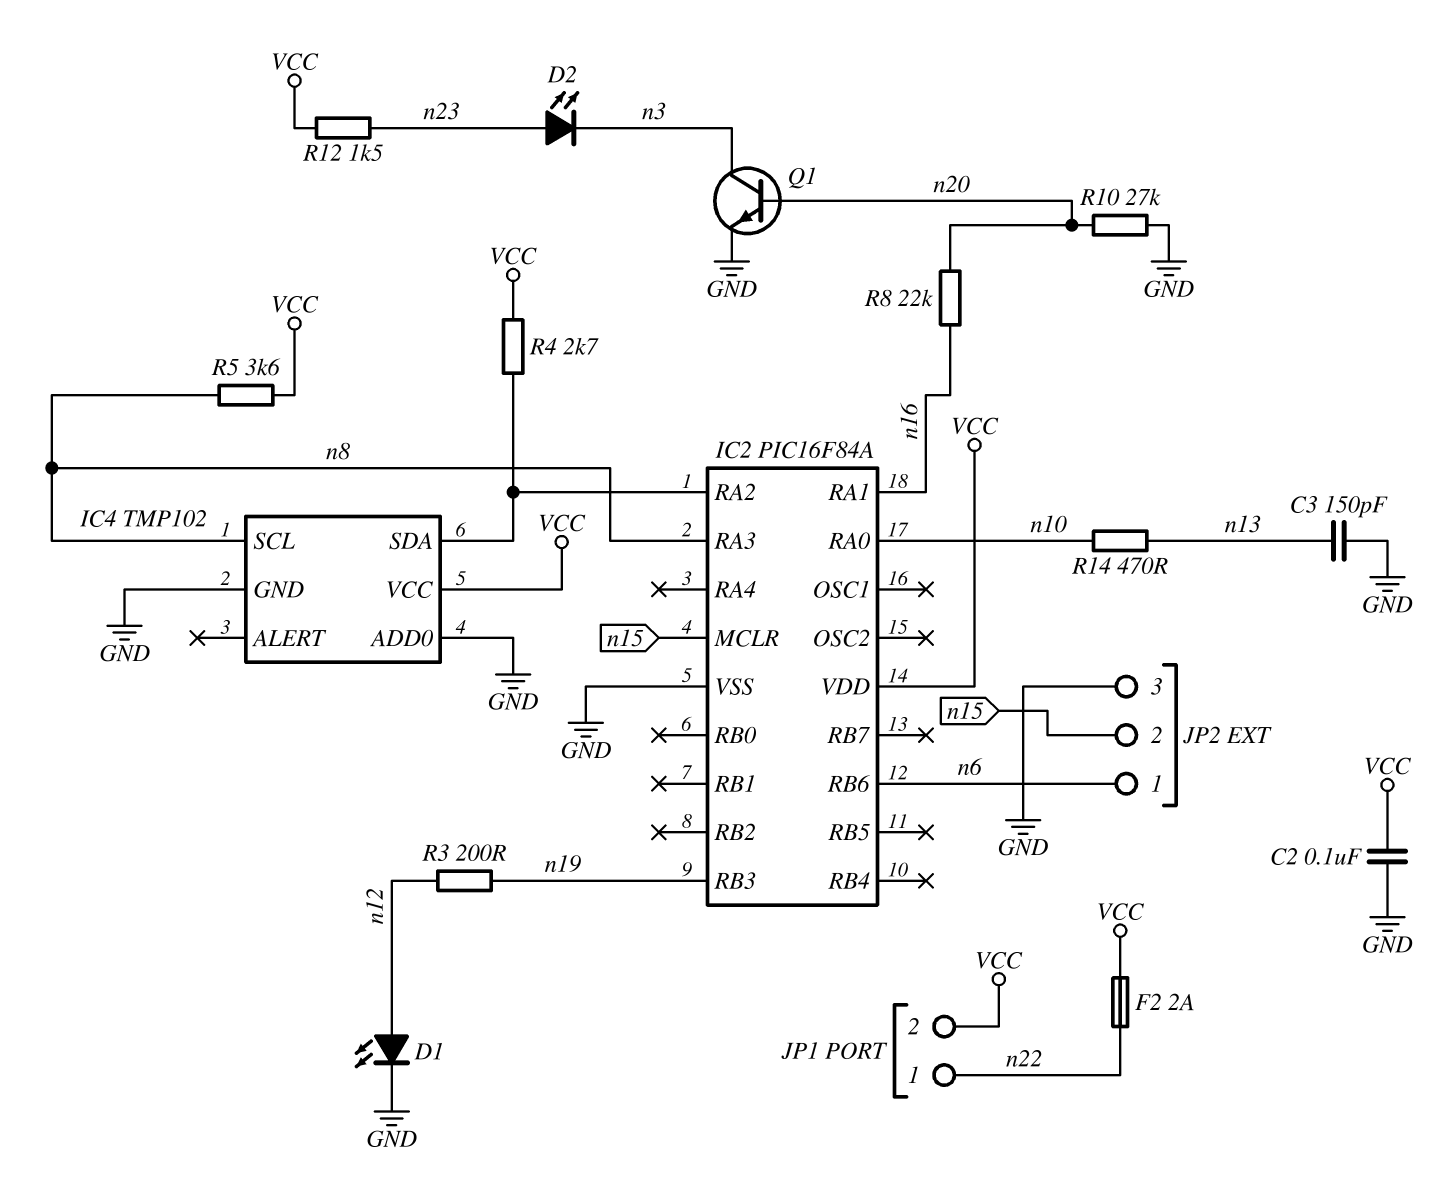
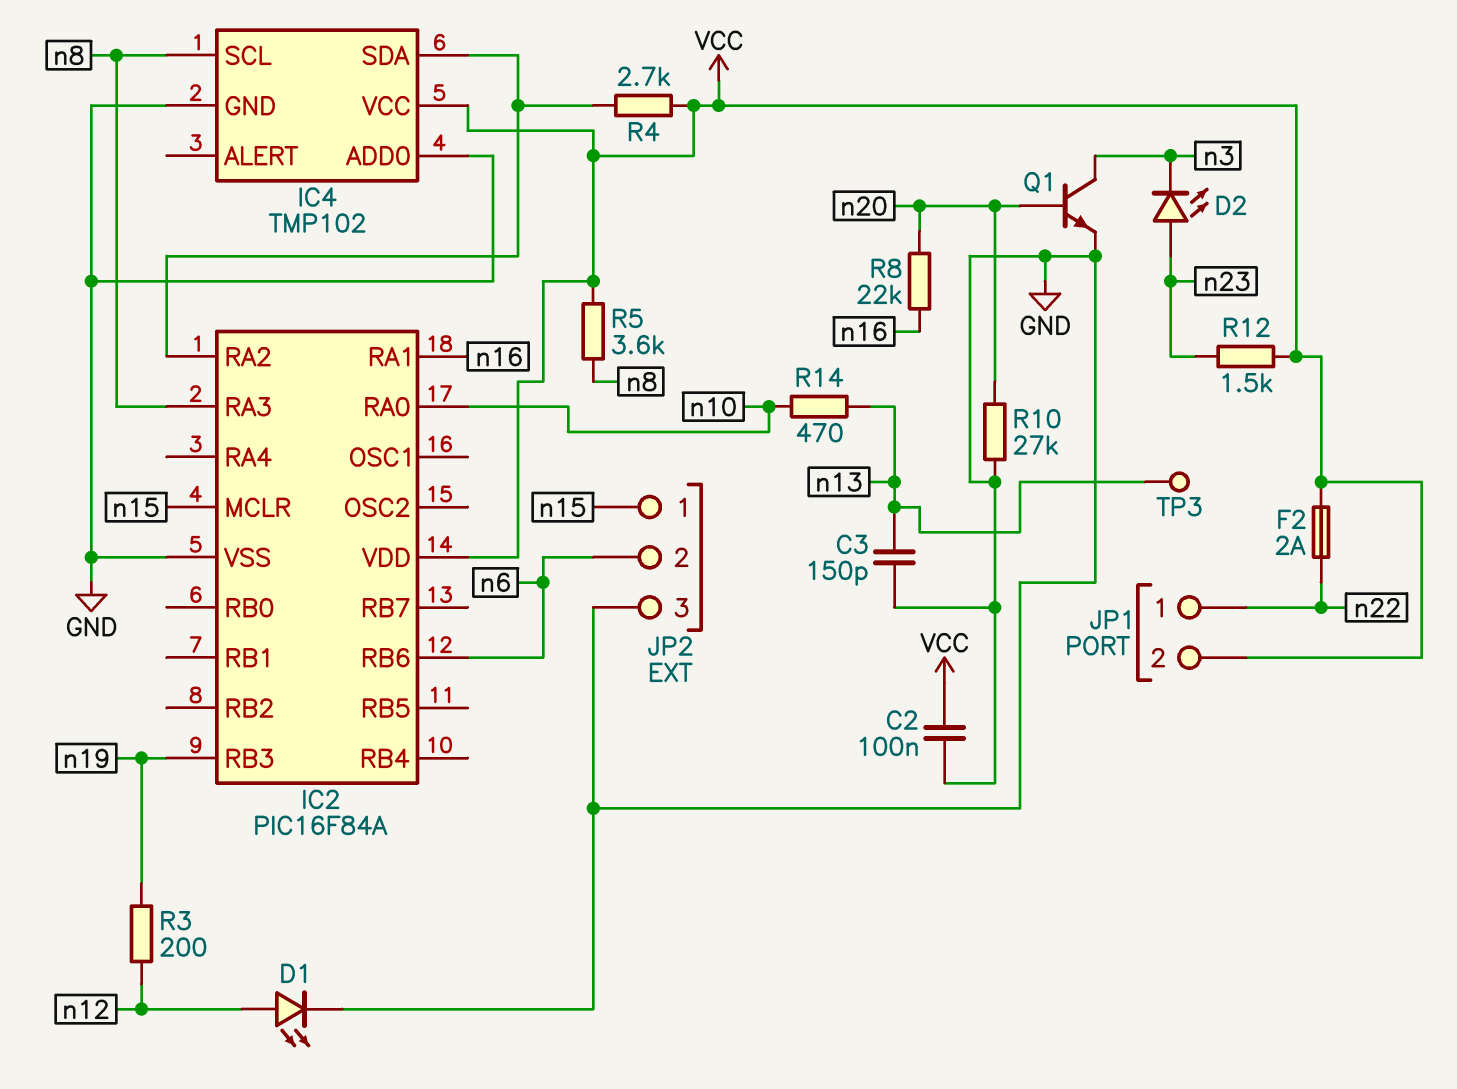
JP2 pin 1: n6 -> n15
JP2 pin 2: n15 -> n6
TP3: none -> test point (n13)

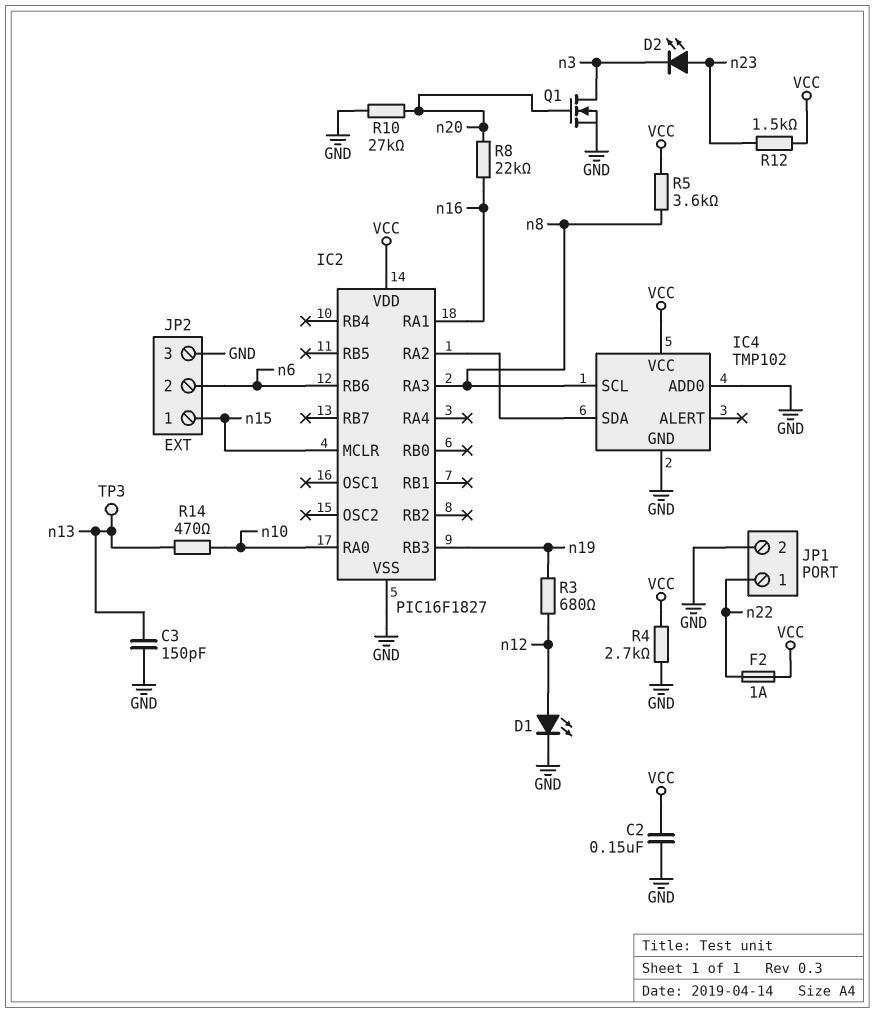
C2: 100nF (GND, VCC) -> 150nF (GND, VCC)
F2: 2A (VCC, n22) -> 1A (VCC, n22)
IC2: PIC16F84A -> PIC16F1827
JP1 pin 2: VCC -> GND
Q1: NPN (B n20, C n3, E GND) -> NMOS (G n20, D n3, S GND)
R3: 200 (n12, n19) -> 680 (n12, n19)
R4: 2.7k (IC2/RA2, VCC) -> 2.7k (GND, VCC)

